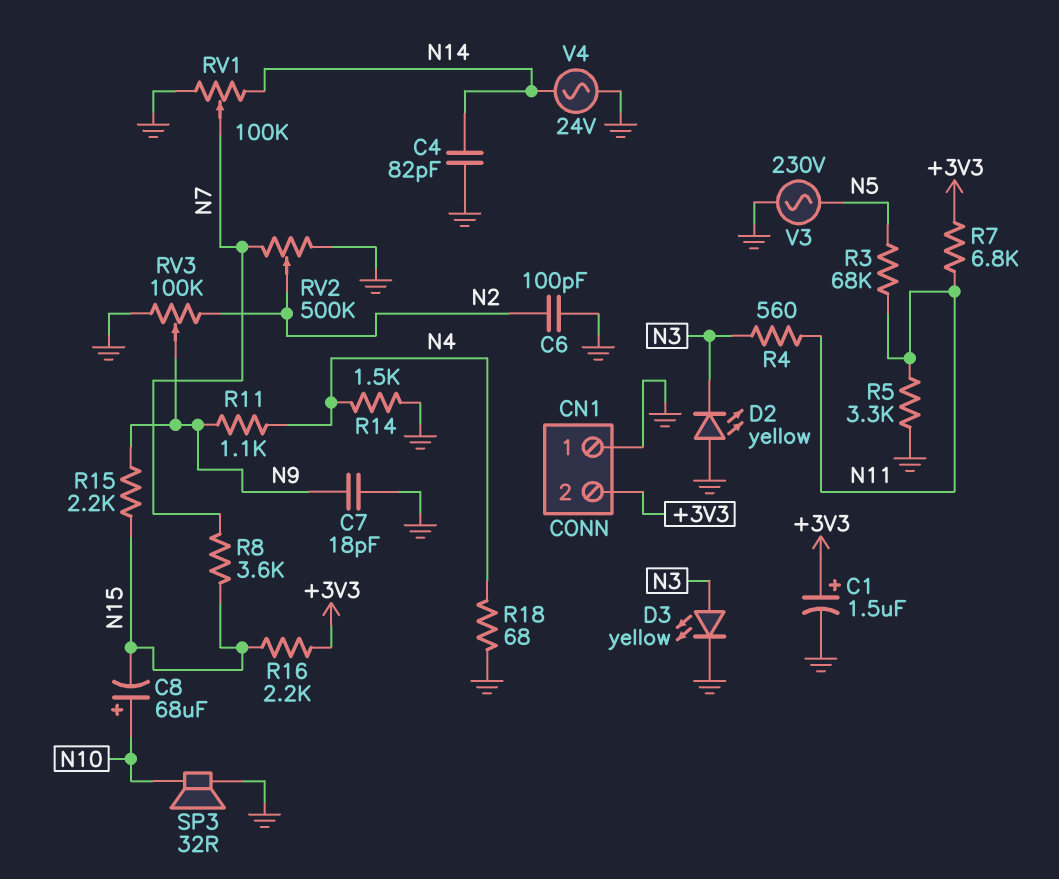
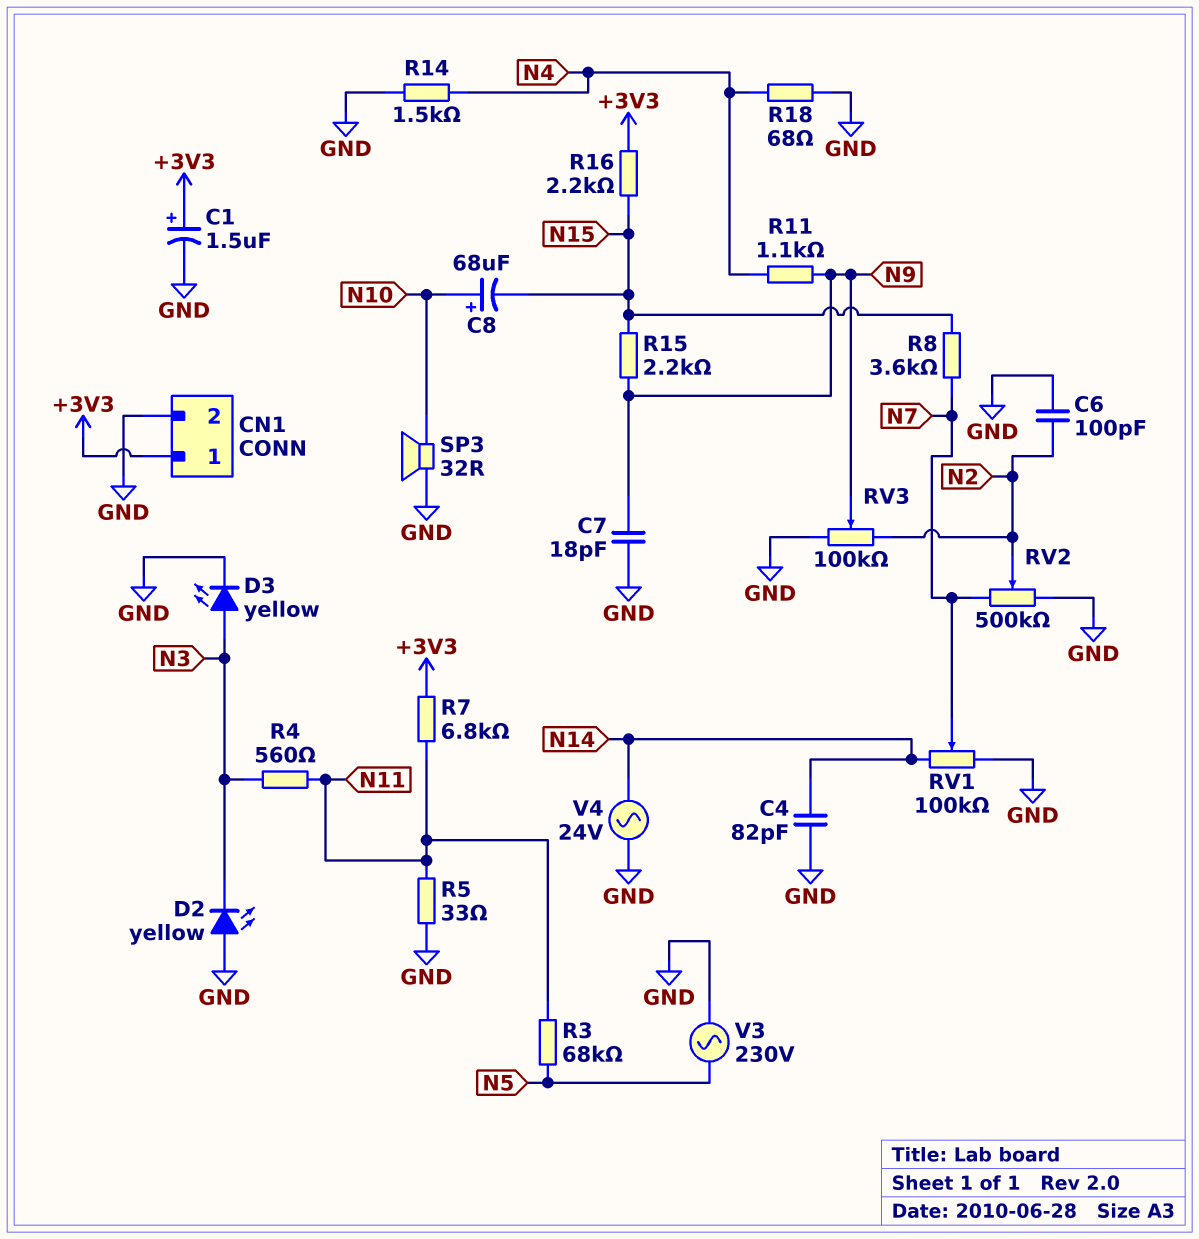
CN1 pin 1: GND -> +3V3
CN1 pin 2: +3V3 -> GND
R5: 3.3k (GND, N11) -> 33 (GND, N11)

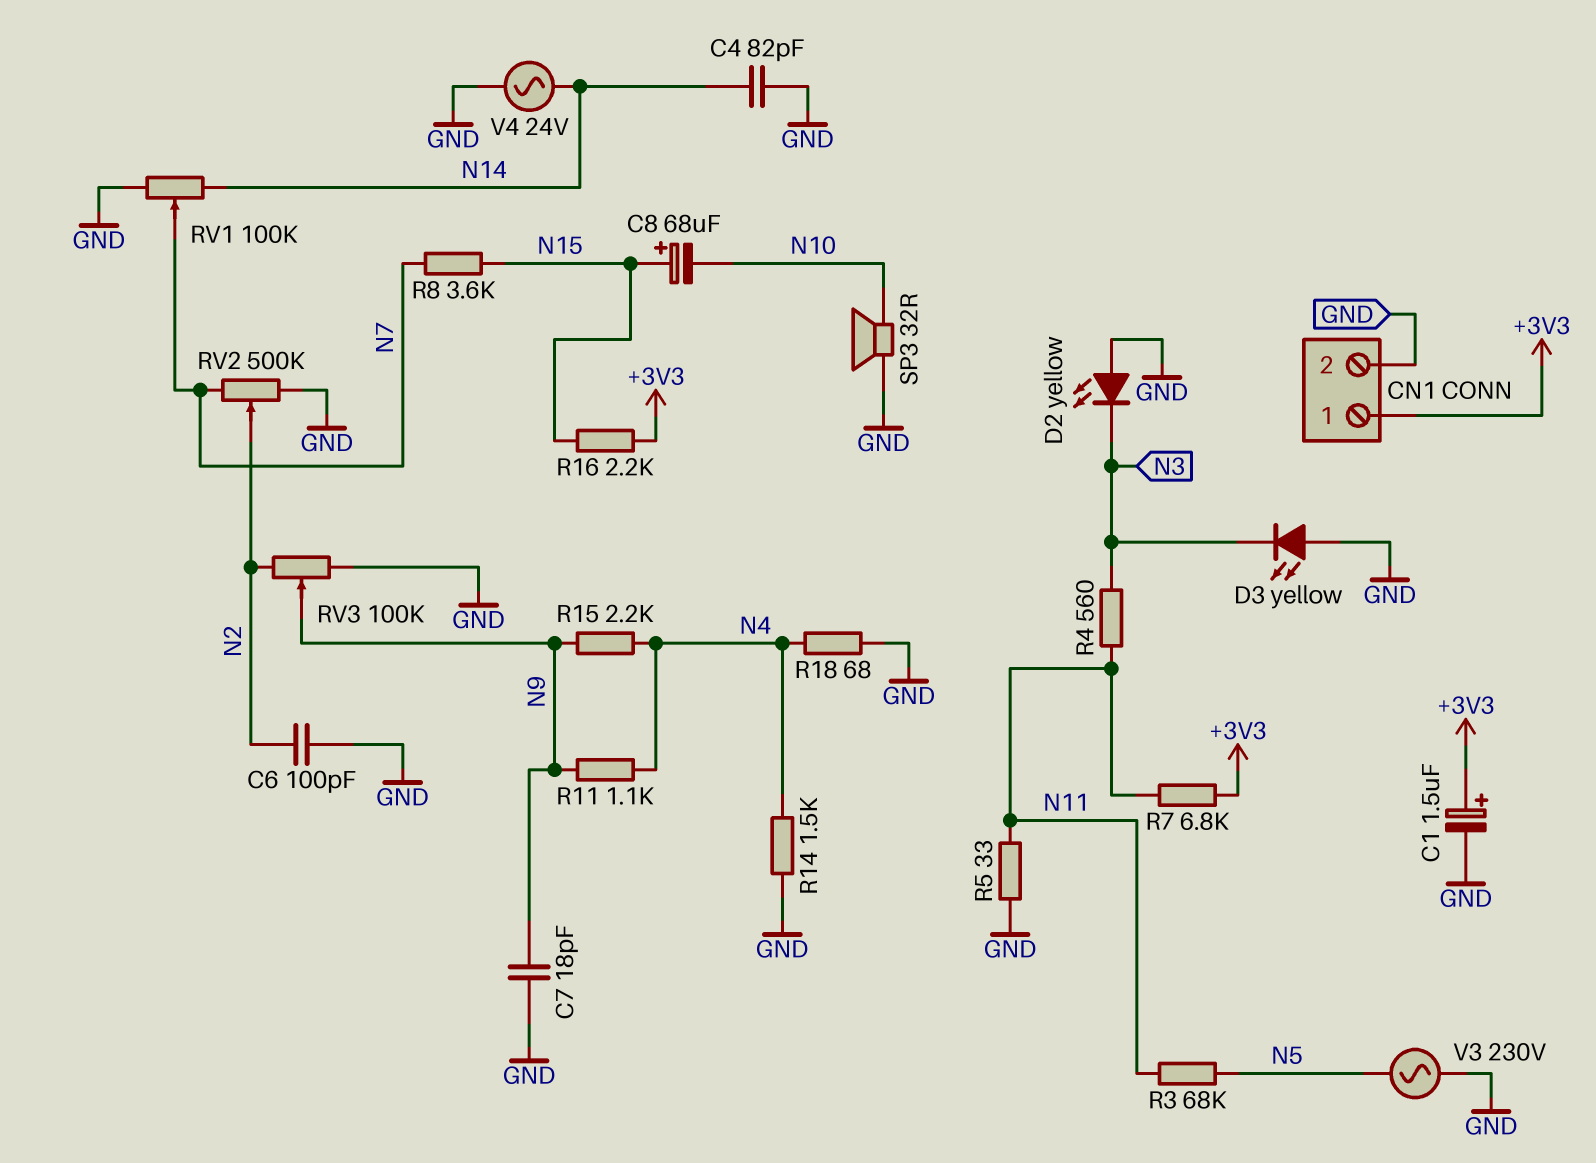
C8: 68uF (plus N10, minus N15) -> 68uF (plus N15, minus N10)
D3: LED yellow (A N3, K GND) -> LED yellow (A GND, K N3)
R15: 2.2k (N9, N15) -> 2.2k (N4, N9)

